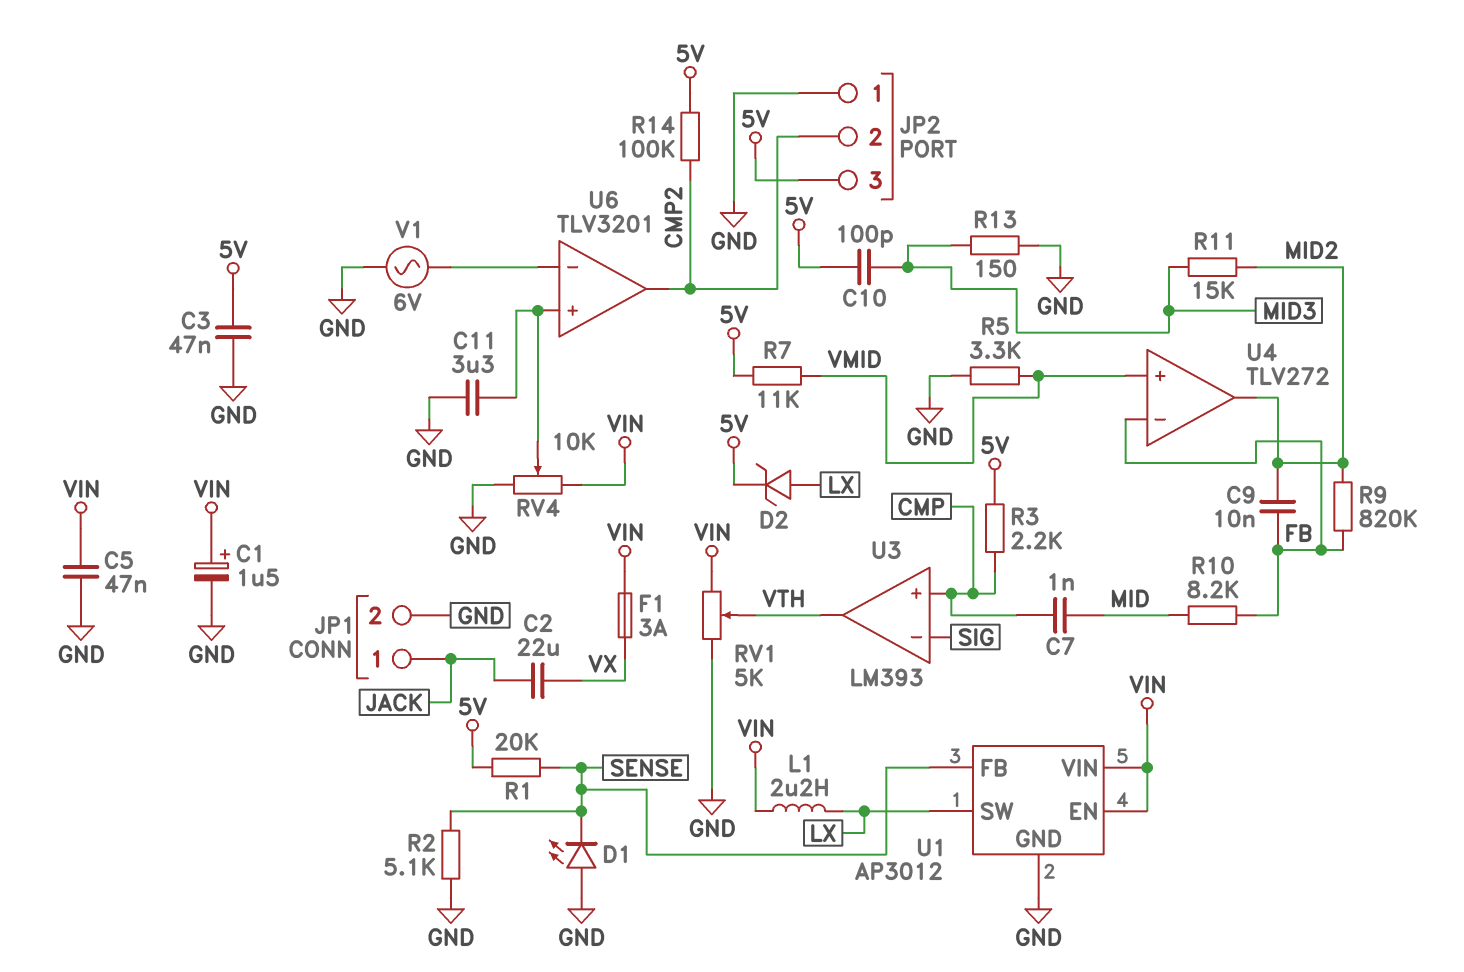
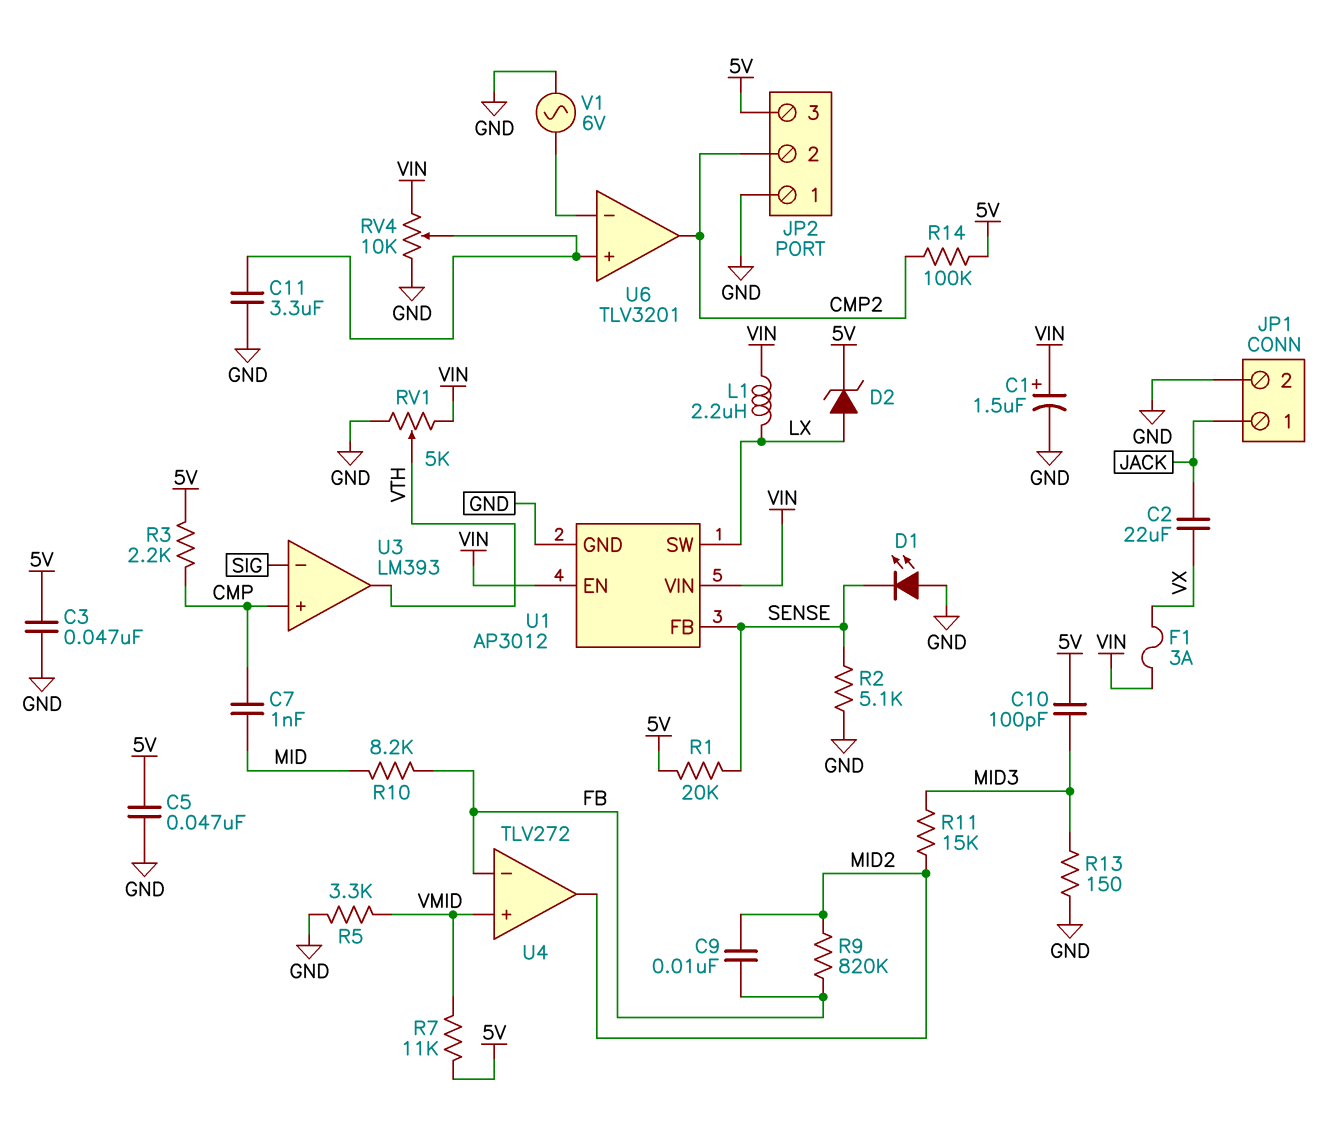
C5: 47nF (GND, VIN) -> 47nF (5V, GND)

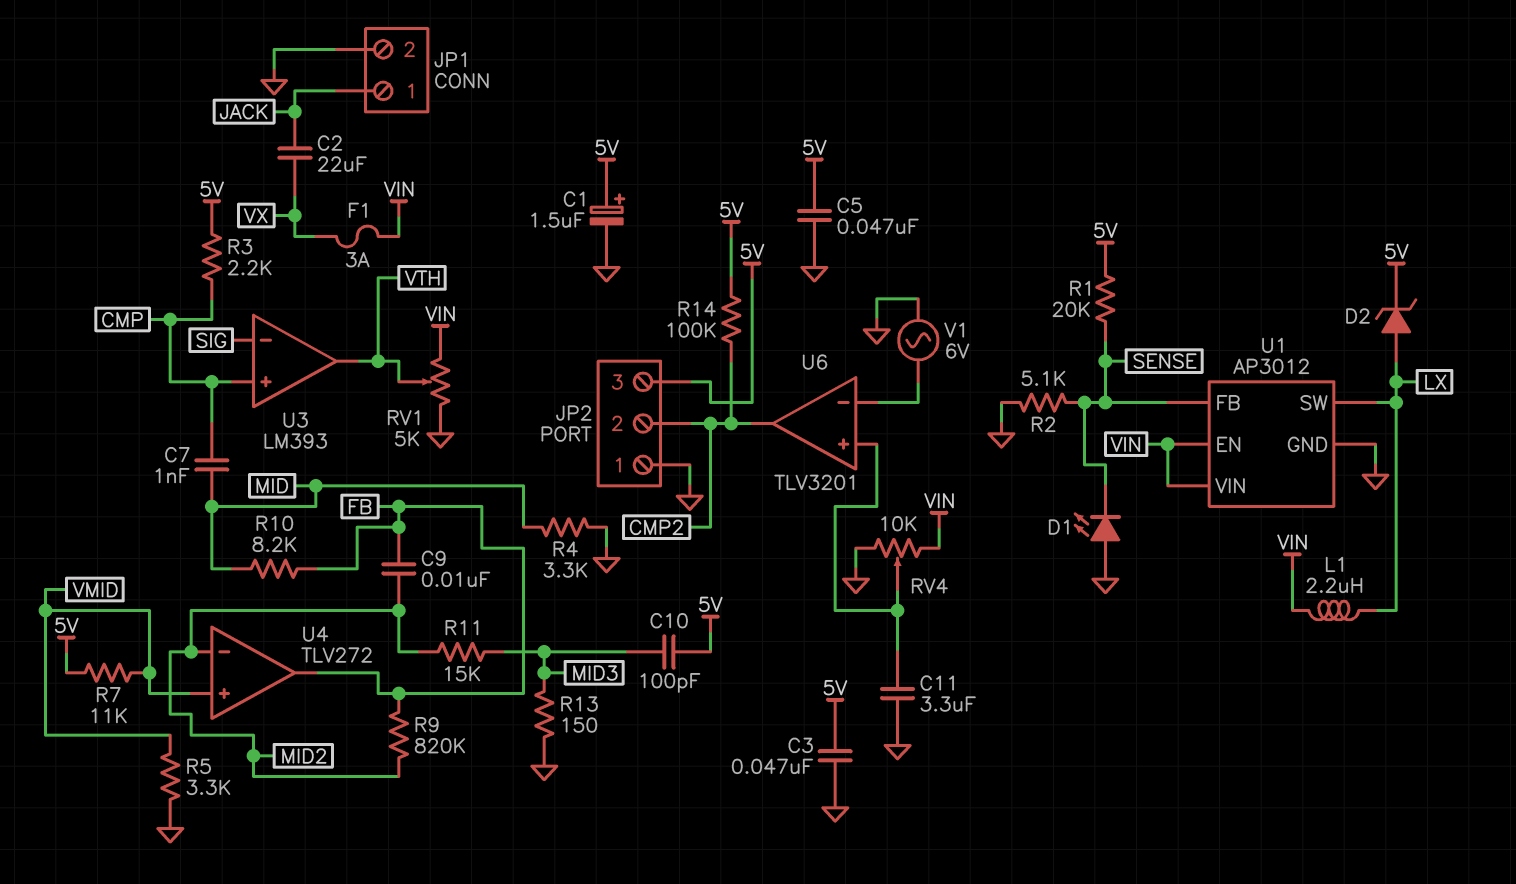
C1: 1.5uF (plus VIN, minus GND) -> 1.5uF (plus 5V, minus GND)
R4: none -> 3.3k (GND, MID)
U4 pin in-: FB -> MID2
U4 pin out: MID2 -> FB

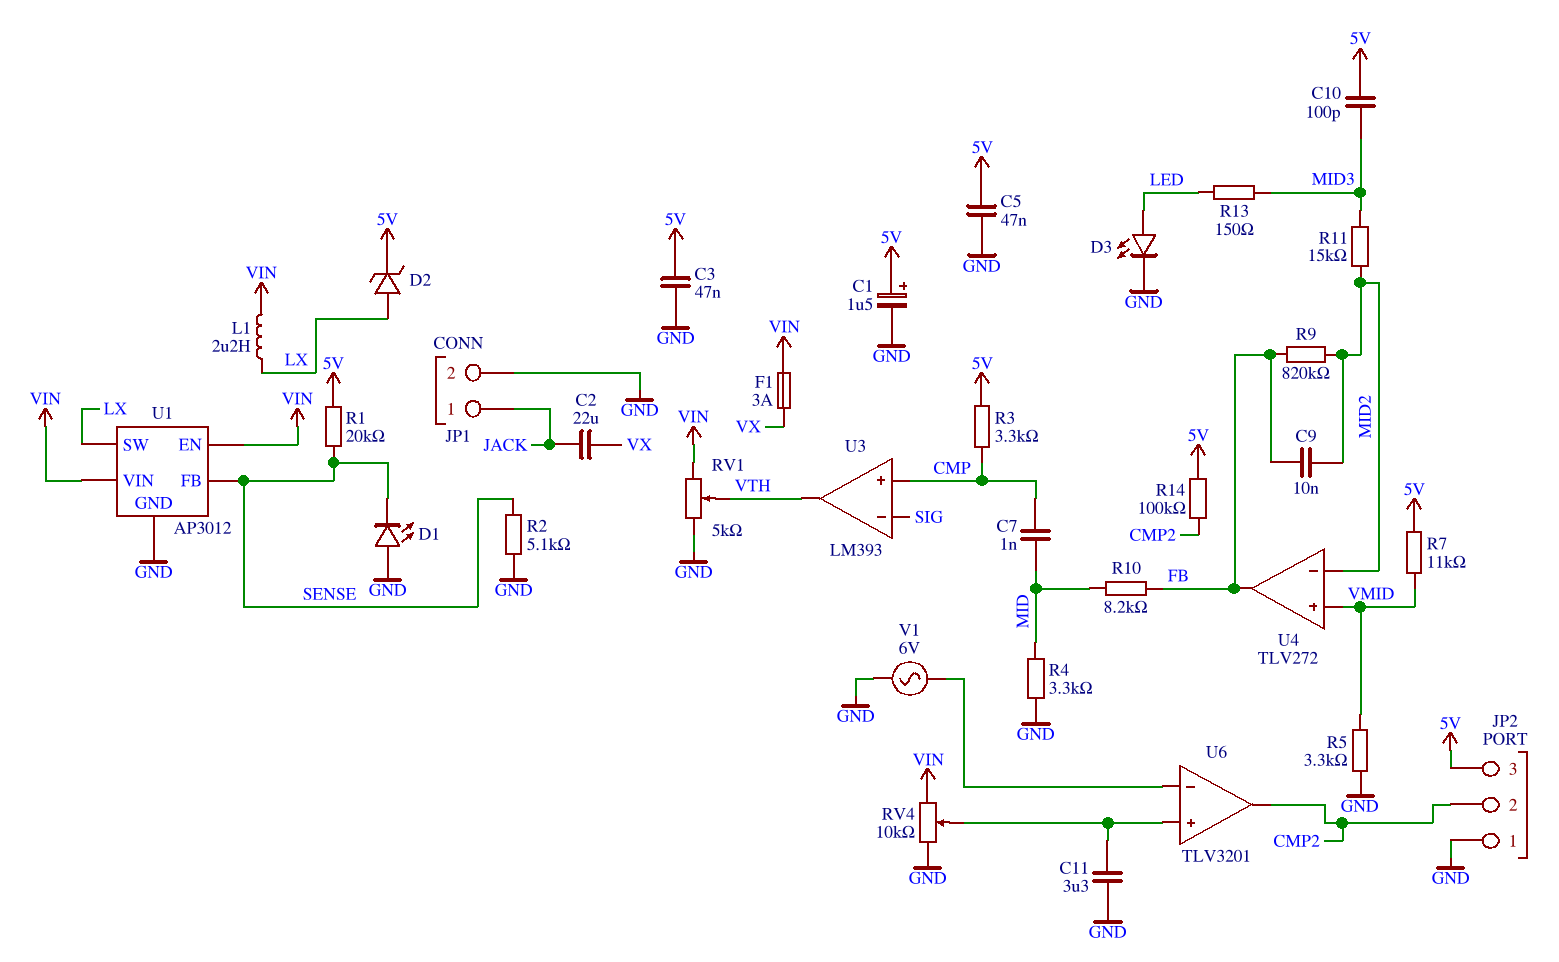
D3: none -> LED (A LED, K GND)
R3: 2.2k (5V, CMP) -> 3.3k (5V, CMP)
R13: 150 (GND, MID3) -> 150 (LED, MID3)

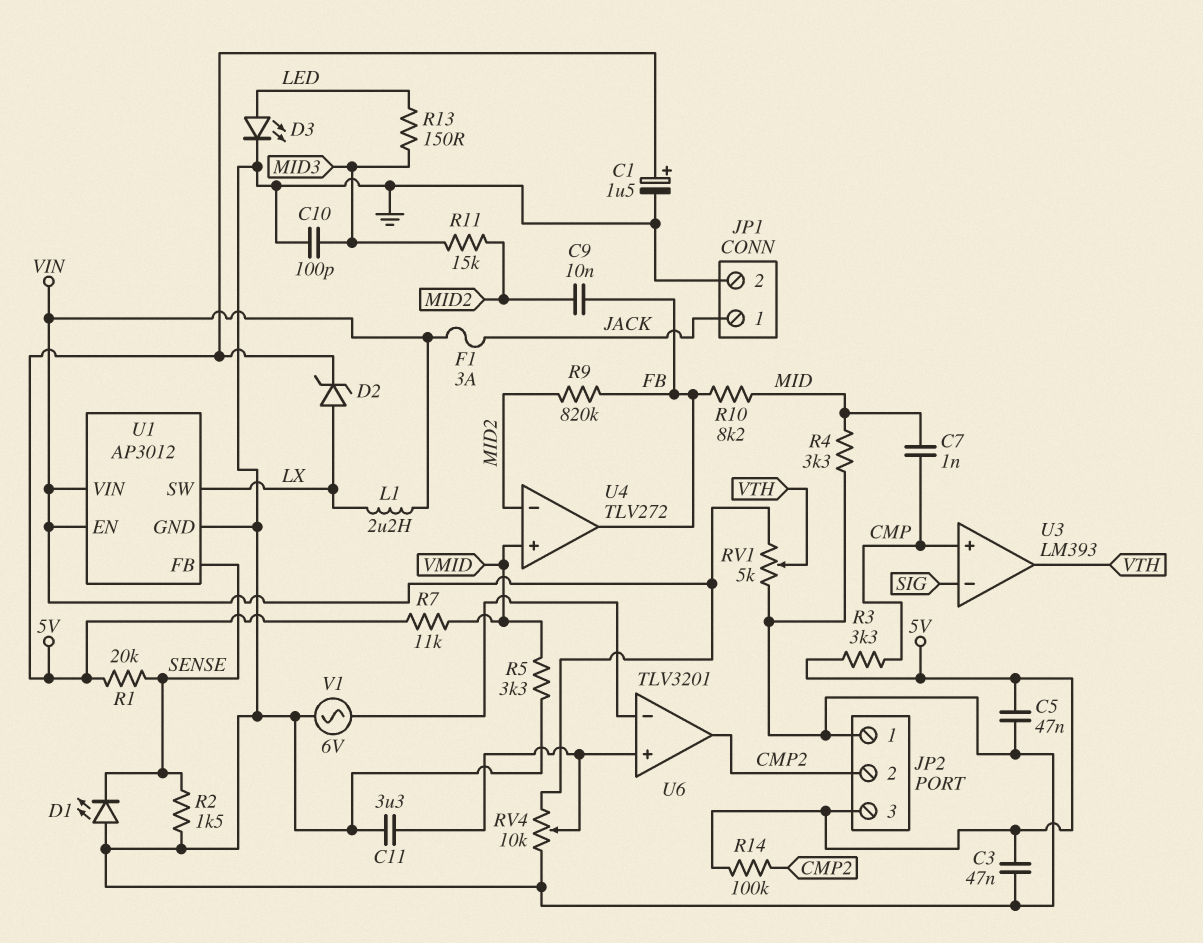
C2: 22uF (JACK, VX) -> none
C10: 100pF (5V, MID3) -> 100pF (GND, MID3)
F1: 3A (VIN, VX) -> 3A (JACK, VIN)
R2: 5.1k (GND, SENSE) -> 1.5k (GND, SENSE)

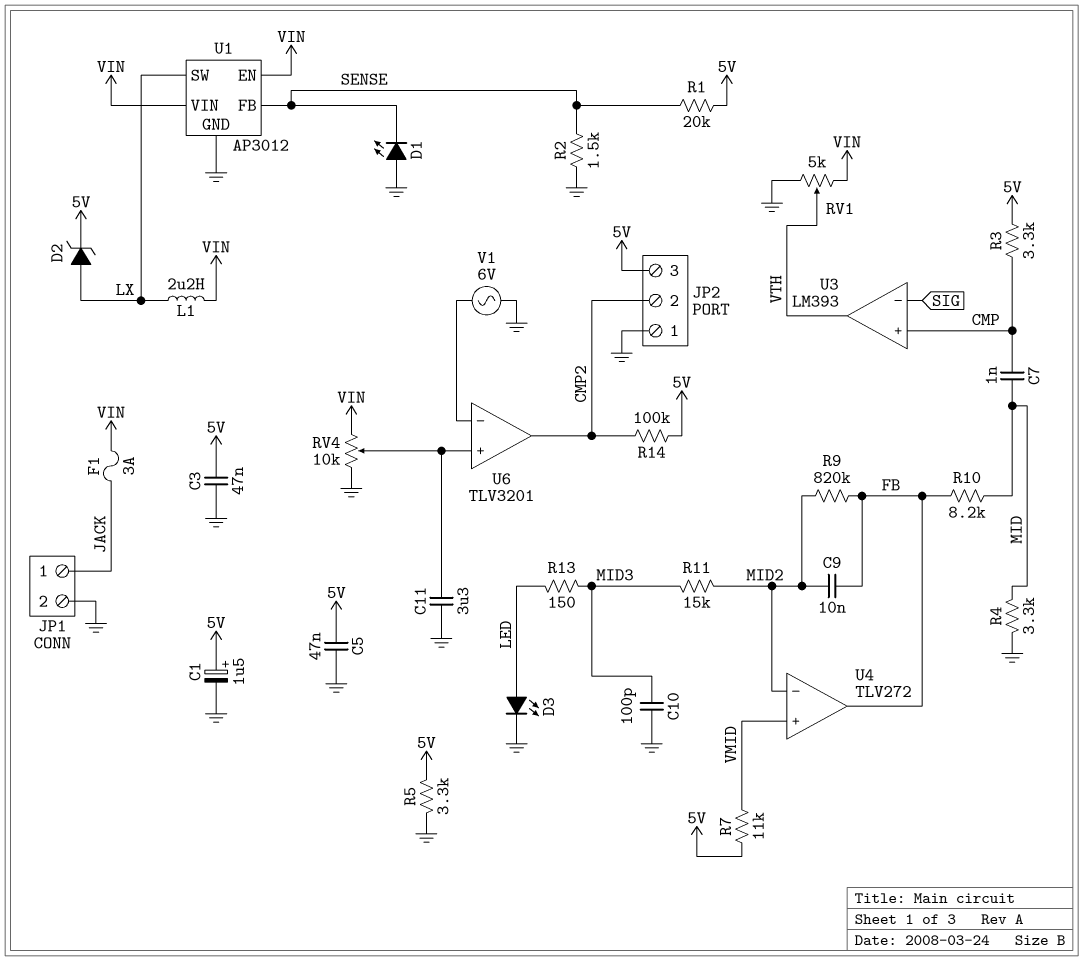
R5: 3.3k (GND, VMID) -> 3.3k (5V, GND)

